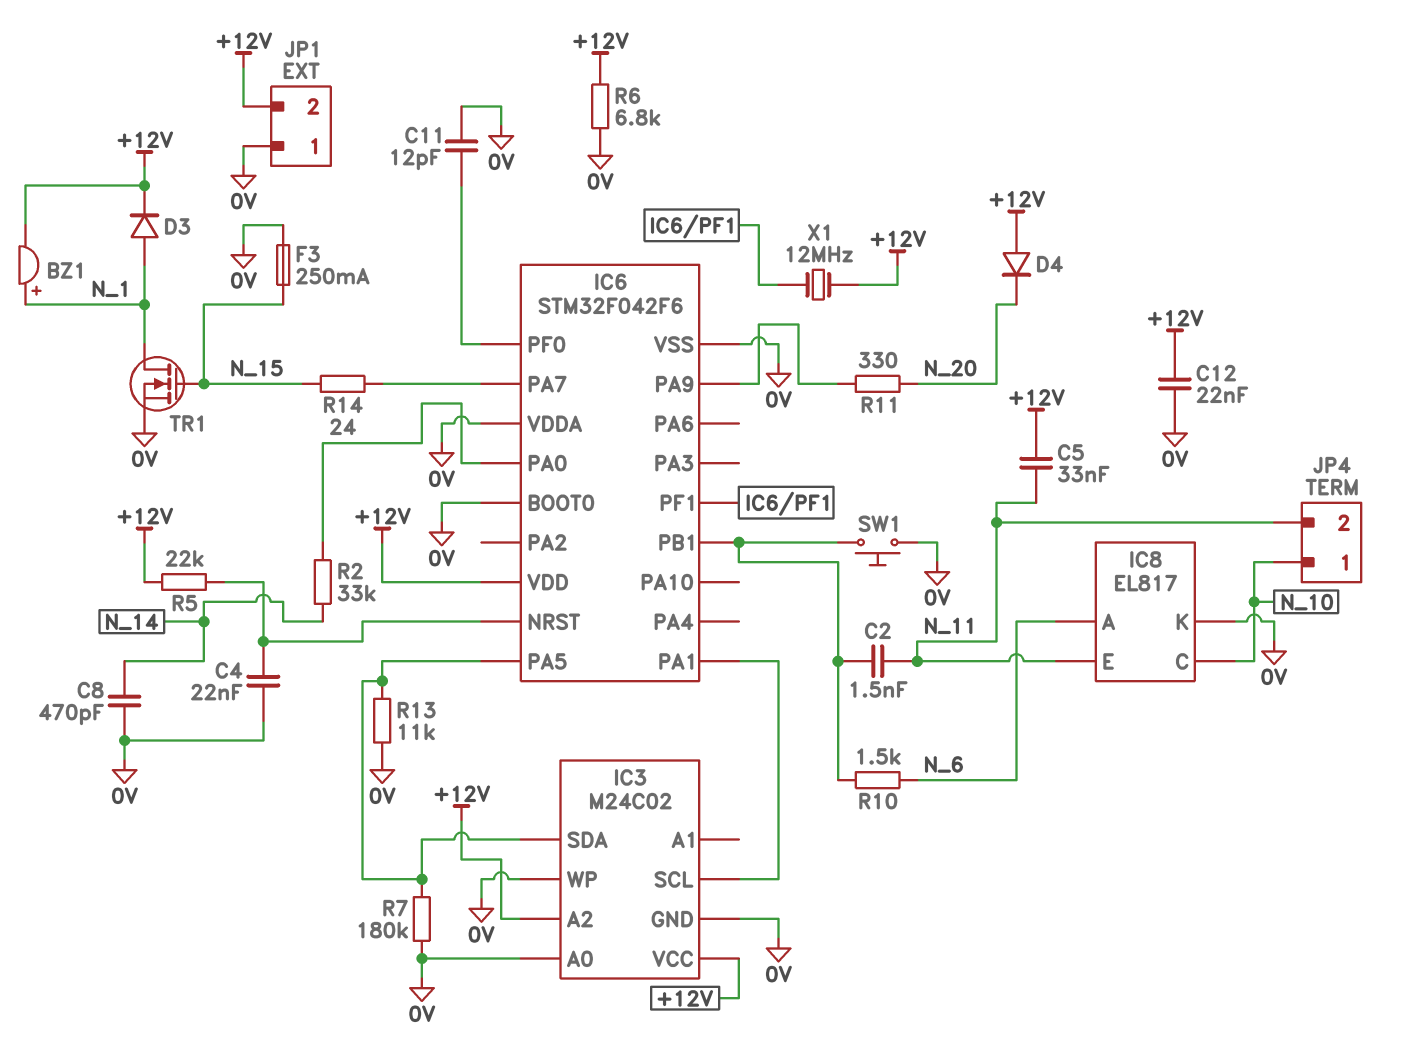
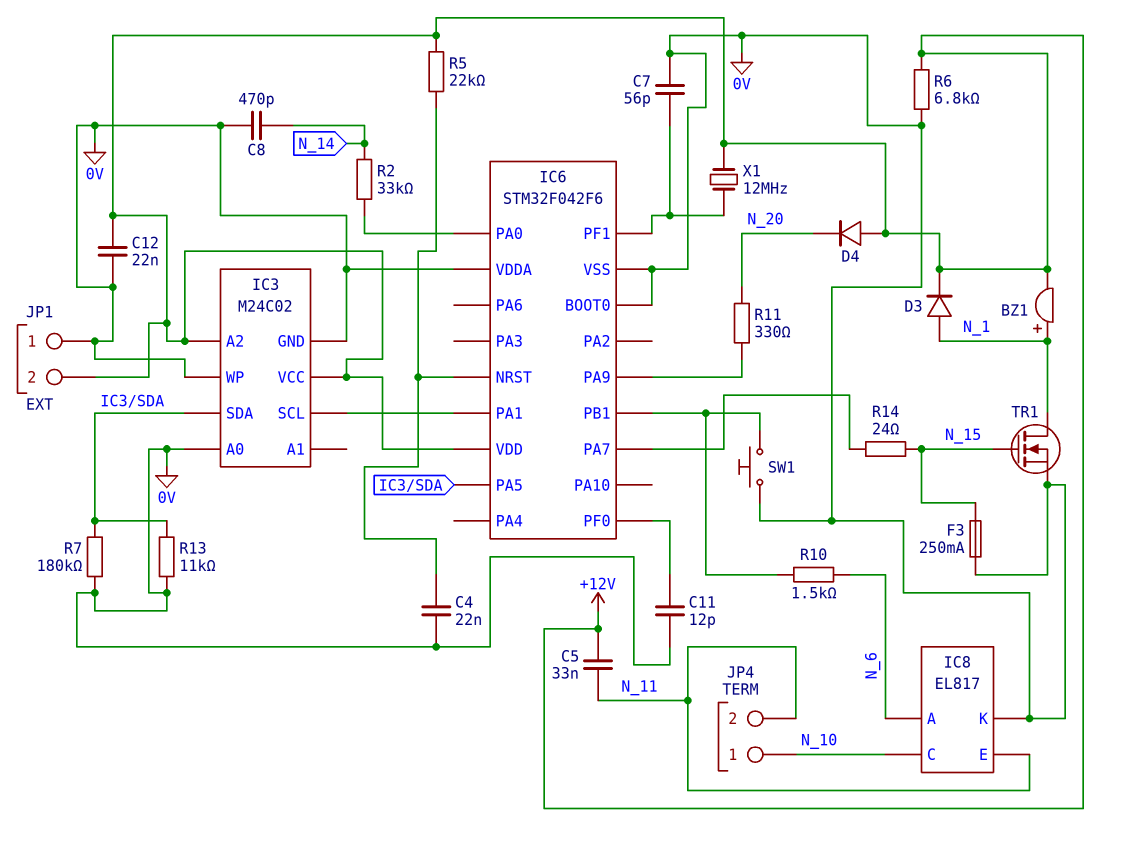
C2: 1.5nF (IC6/PB1, N_11) -> none
C7: none -> 56pF (0V, IC6/PF1)

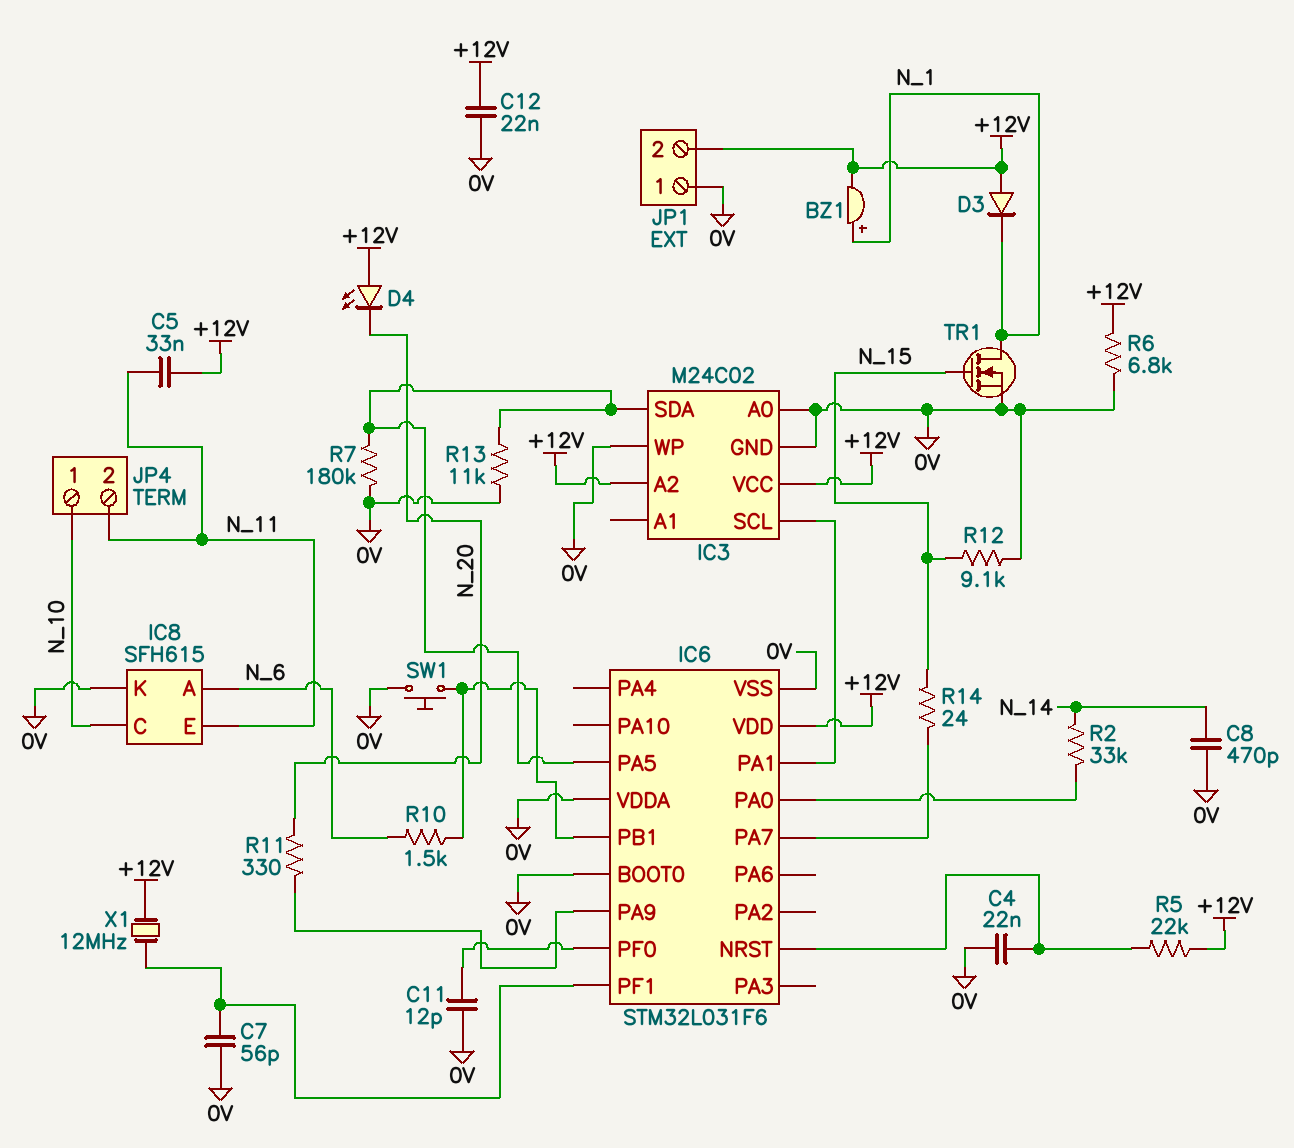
D3: diode (A N_1, K +12V) -> diode (A +12V, K N_1)
D4: diode (A +12V, K N_20) -> LED (A +12V, K N_20)
F3: 250mA (0V, N_15) -> none
IC6: STM32F042F6 -> STM32L031F6
IC8: EL817 -> SFH615
R12: none -> 9.1k (0V, N_15)

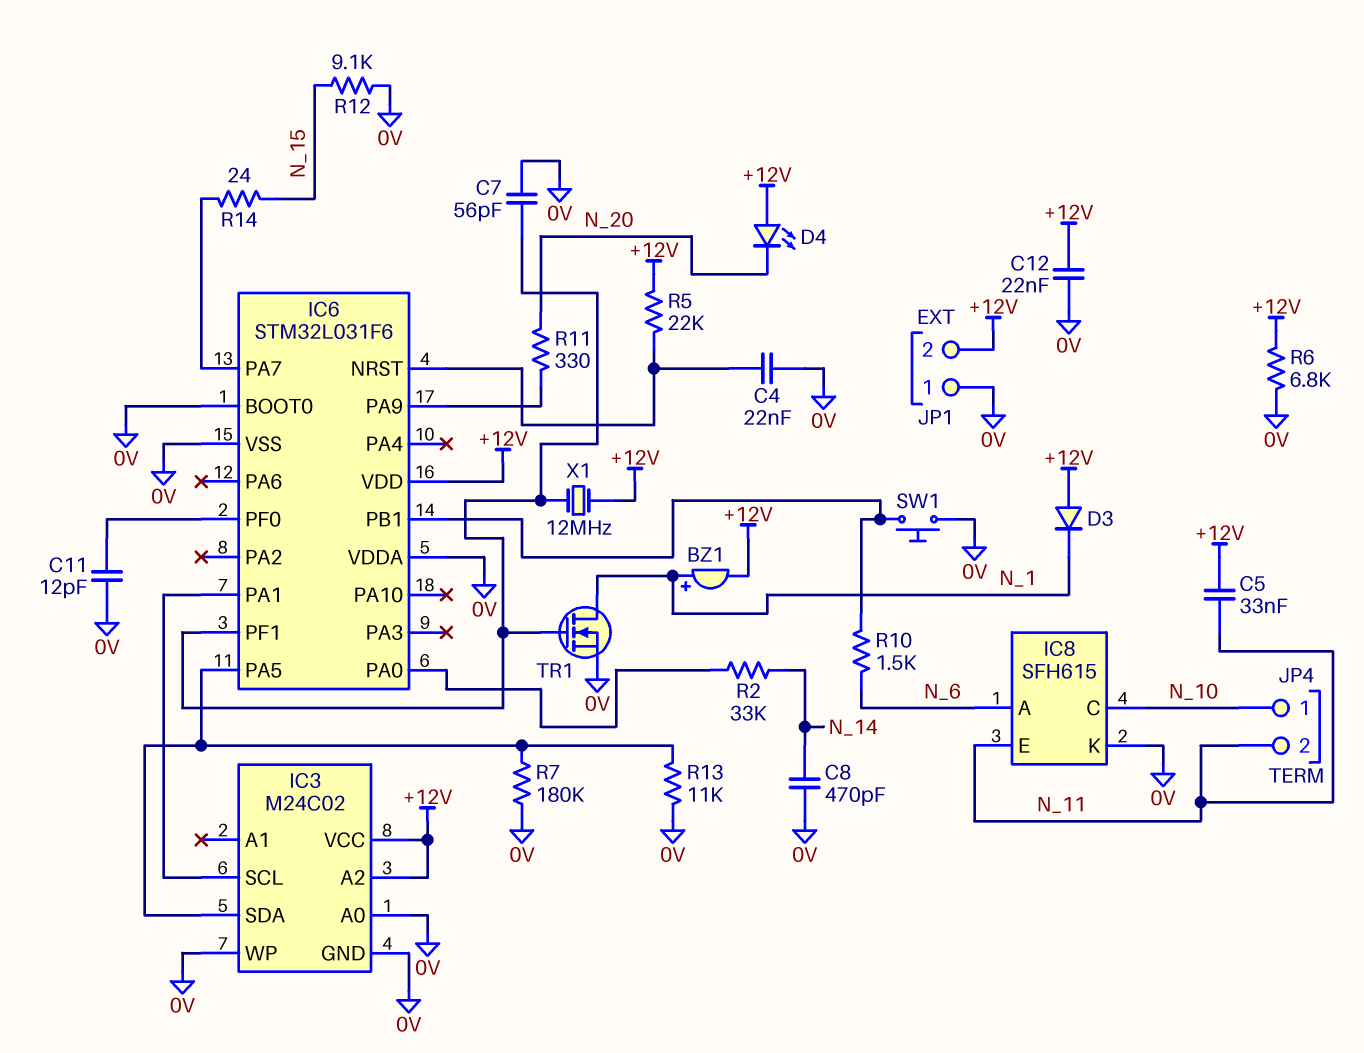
TR1: NMOS (G N_15, D N_1, S 0V) -> NMOS (G IC6/PF1, D N_1, S 0V)

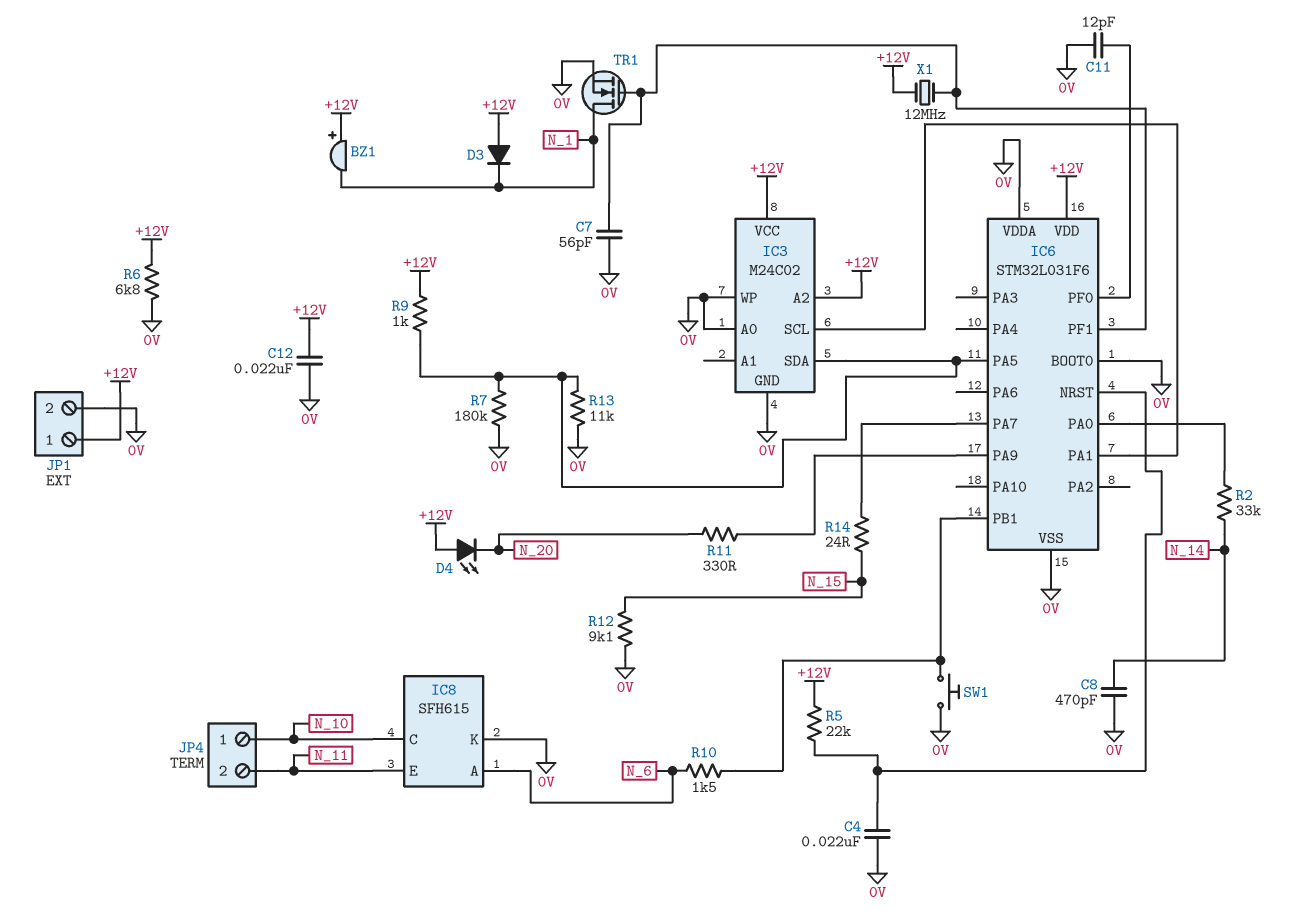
BZ1: buzzer (plus N_1, minus +12V) -> buzzer (plus +12V, minus N_1)
C5: 33nF (+12V, N_11) -> none
JP1 pin 1: 0V -> +12V
JP1 pin 2: +12V -> 0V
R9: none -> 1k (+12V, IC3/SDA)

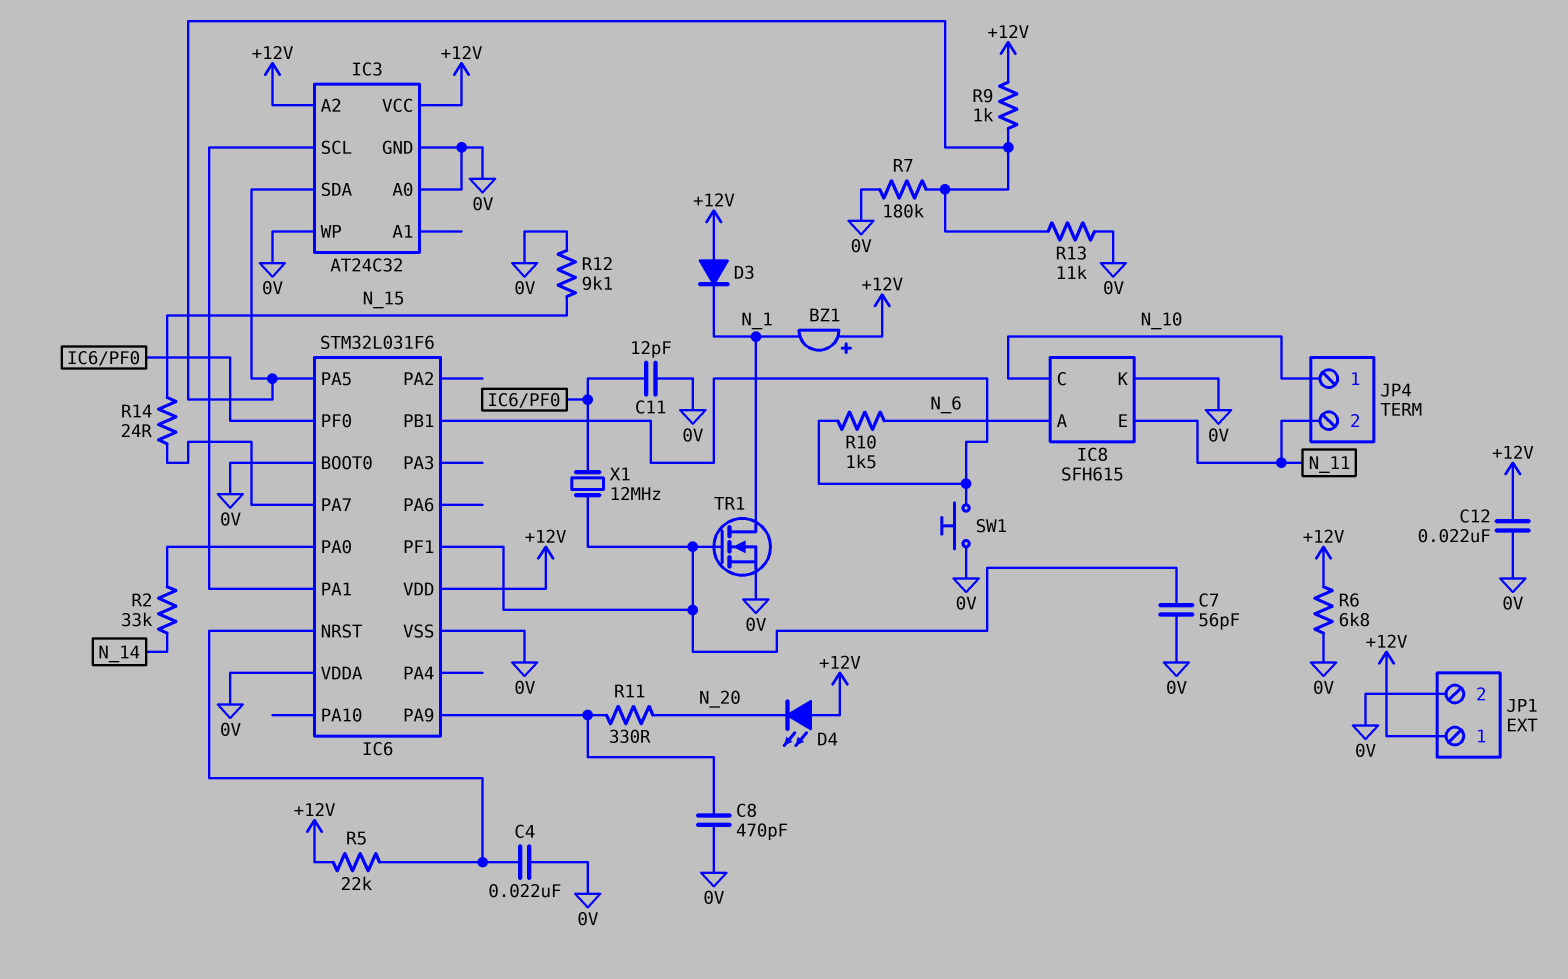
C8: 470pF (0V, N_14) -> 470pF (0V, IC6/PA9)
IC3: M24C02 -> AT24C32
X1: 12MHz (+12V, IC6/PF1) -> 12MHz (IC6/PF0, IC6/PF1)

